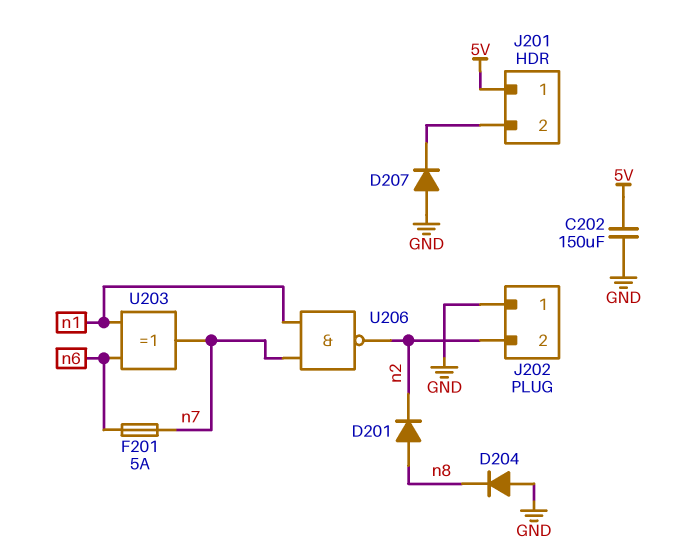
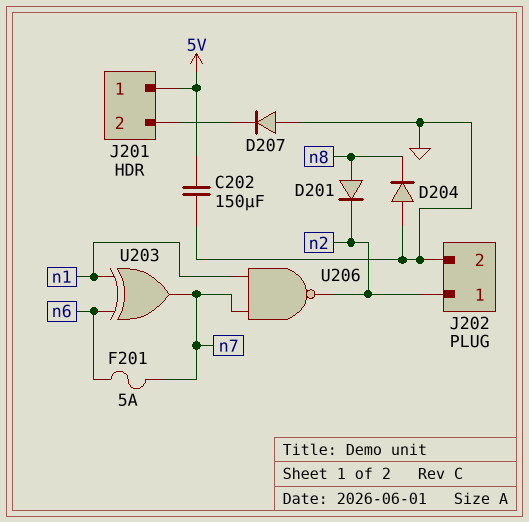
J202 pin 1: GND -> n2
J202 pin 2: n2 -> GND

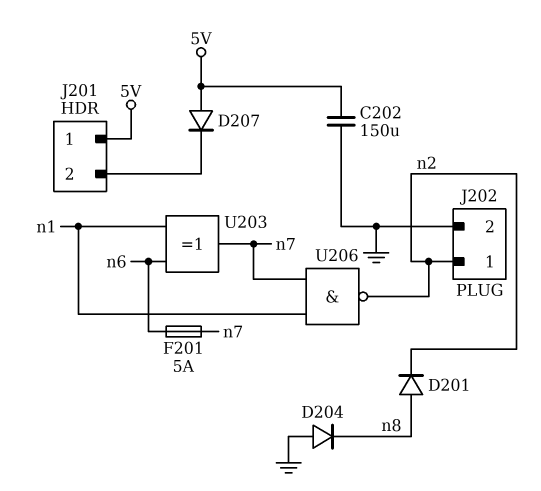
D207: diode (A GND, K J201/2) -> diode (A 5V, K J201/2)

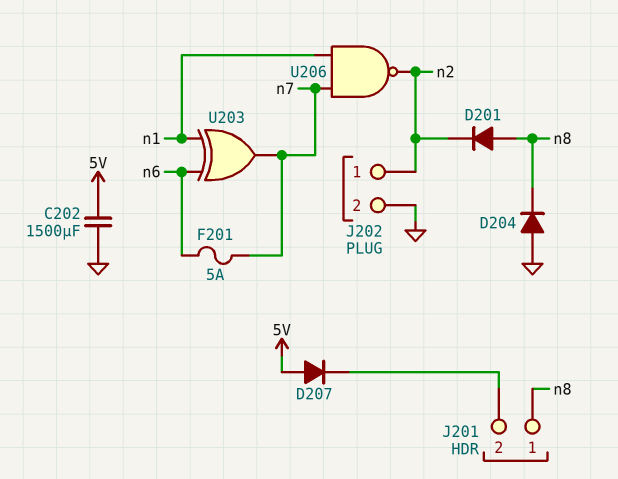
C202: 150uF (5V, GND) -> 1500uF (5V, GND)
J201 pin 1: 5V -> n8

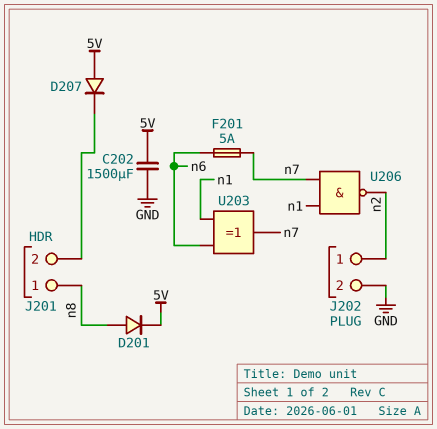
D201: diode (A n8, K n2) -> diode (A n8, K 5V)
D204: diode (A GND, K n8) -> none

